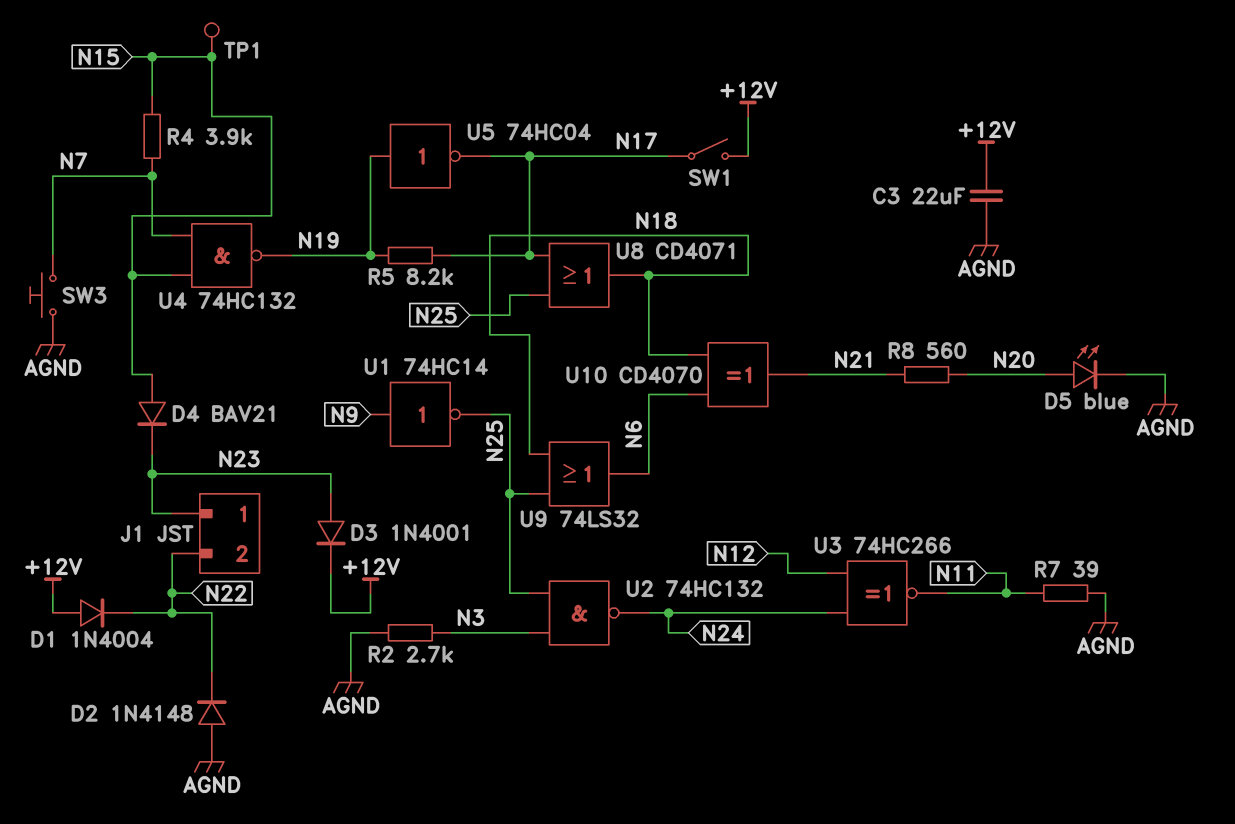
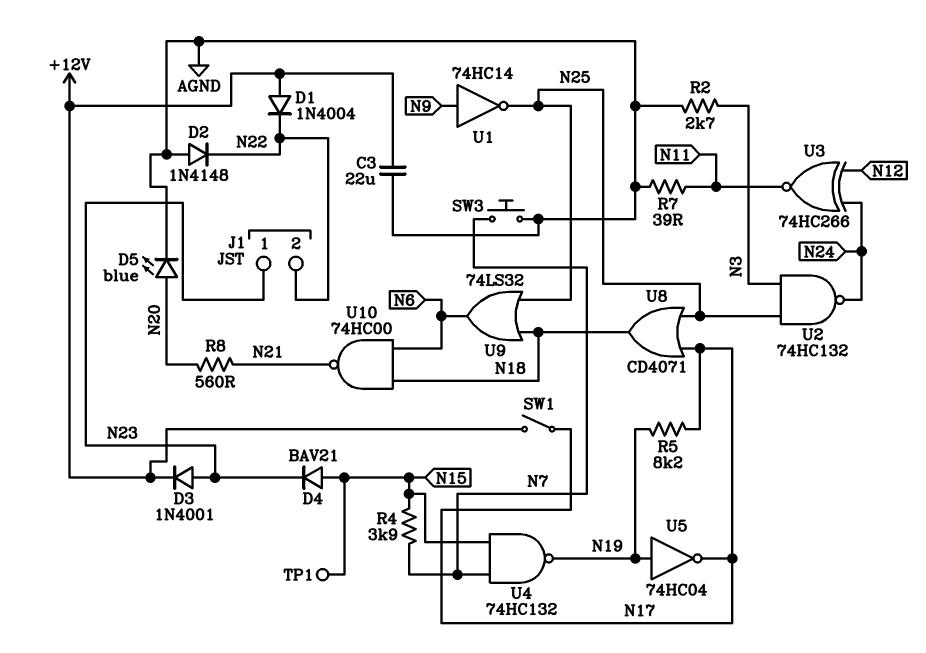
U10: XOR CD4070 (in N6, in N18, out N21) -> NAND 74HC00 (in N6, in N18, out N21)

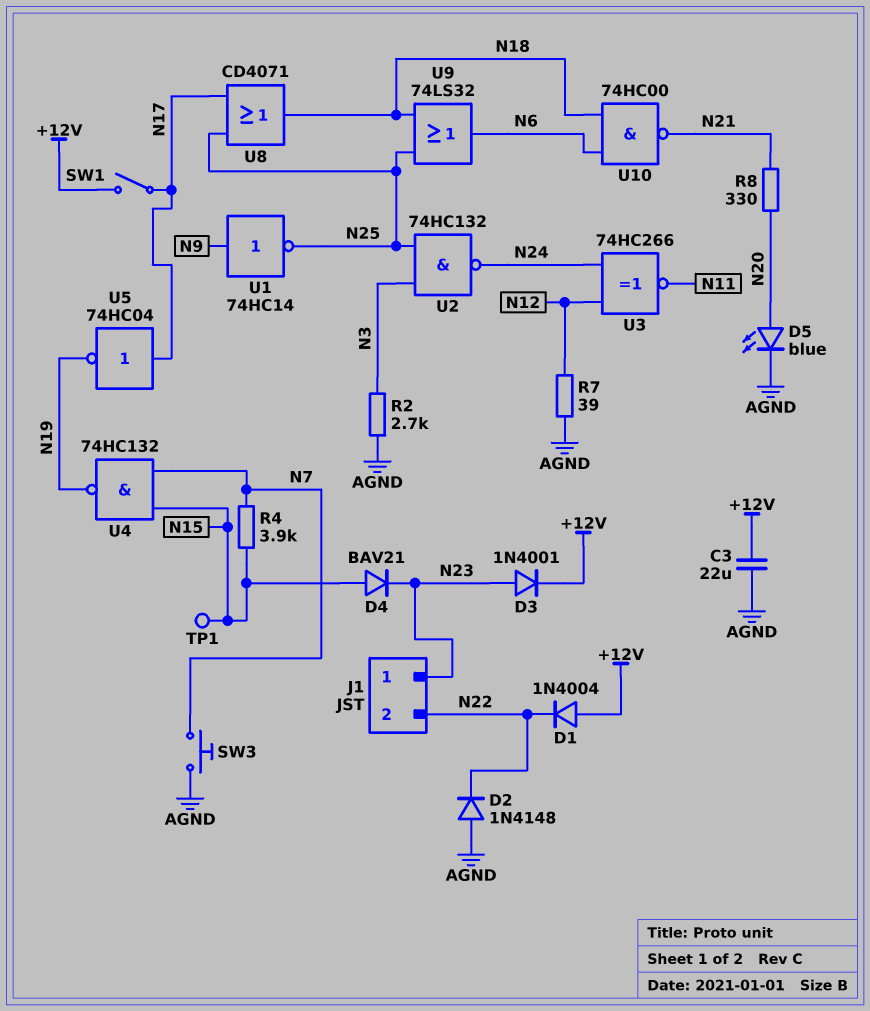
R5: 8.2k (N17, N19) -> none
R7: 39 (AGND, N11) -> 39 (AGND, N12)
R8: 560 (N20, N21) -> 330 (N20, N21)
U5: NOT 74HC04 (in N19, out N17) -> NOT 74HC04 (in N17, out N19)

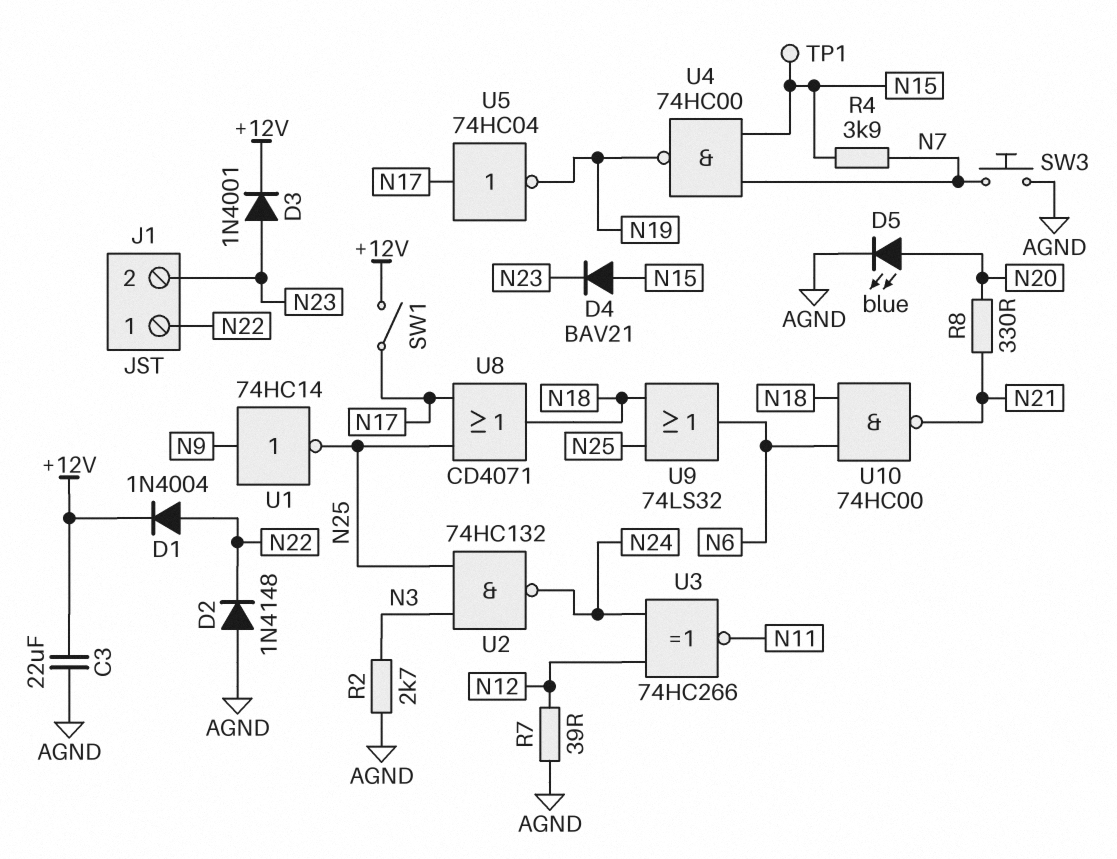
D1: diode 1N4004 (A +12V, K N22) -> diode 1N4004 (A N22, K +12V)
J1 pin 1: N23 -> N22
J1 pin 2: N22 -> N23
U4: NAND 74HC132 (in N7, in N15, out N19) -> NAND 74HC00 (in N7, in N15, out N19)

